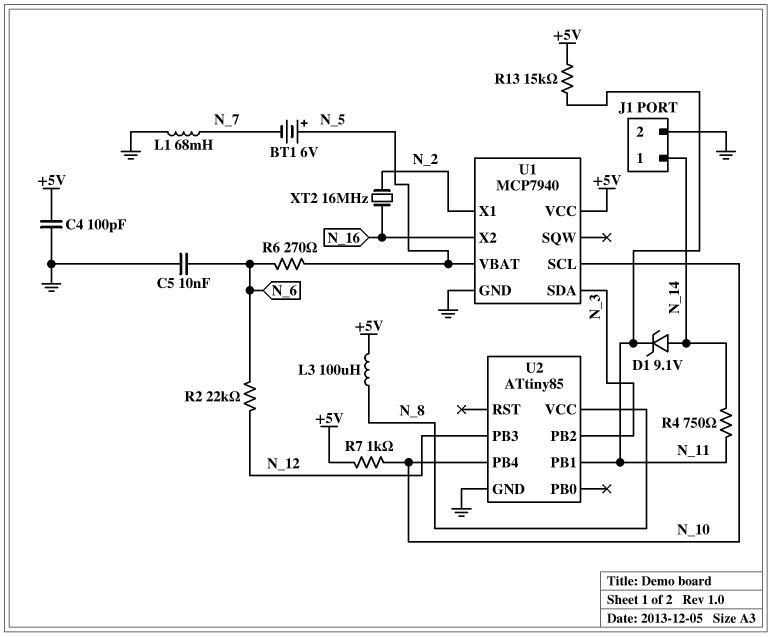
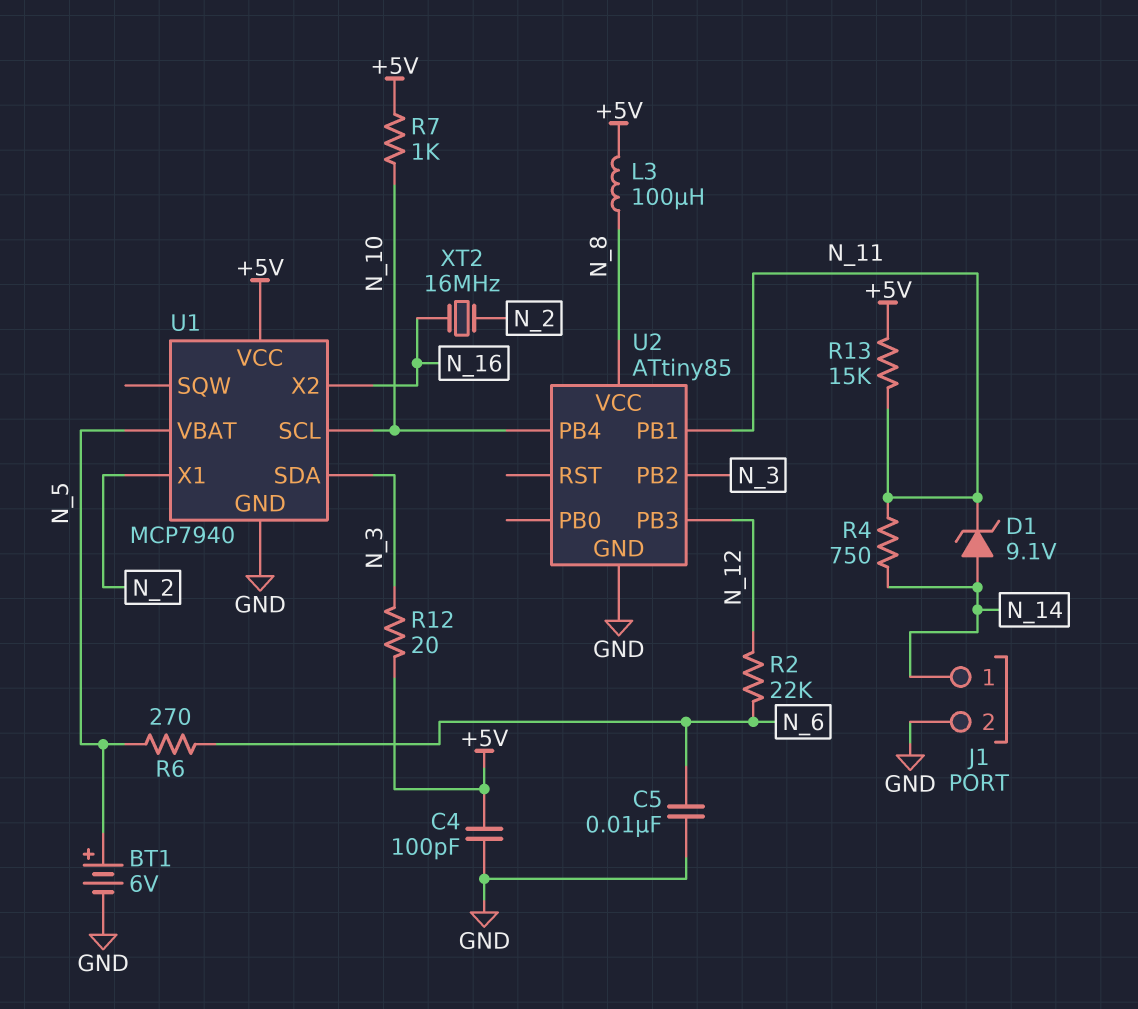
BT1: 6V (plus N_5, minus N_7) -> 6V (plus N_5, minus GND)
L1: 68mH (GND, N_7) -> none
R12: none -> 20 (+5V, N_3)

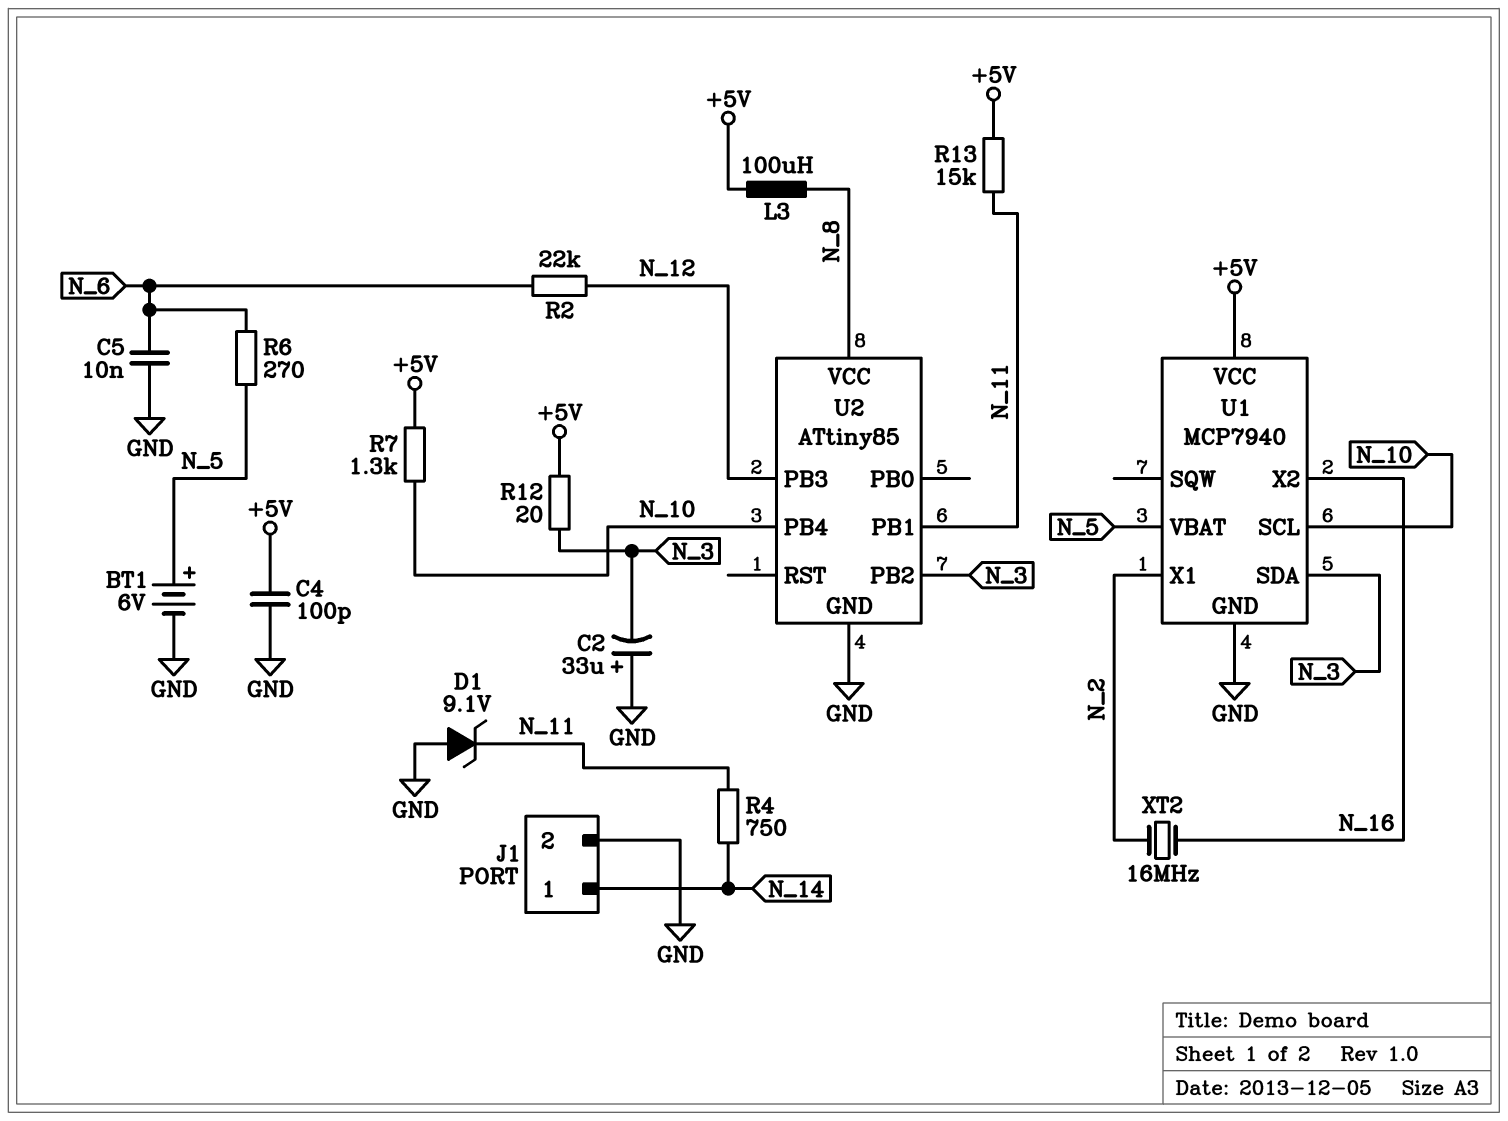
C2: none -> 33uF (plus GND, minus N_3)
D1: zener 9.1V (A N_14, K N_11) -> zener 9.1V (A GND, K N_11)
R7: 1k (+5V, N_10) -> 1.3k (+5V, N_10)

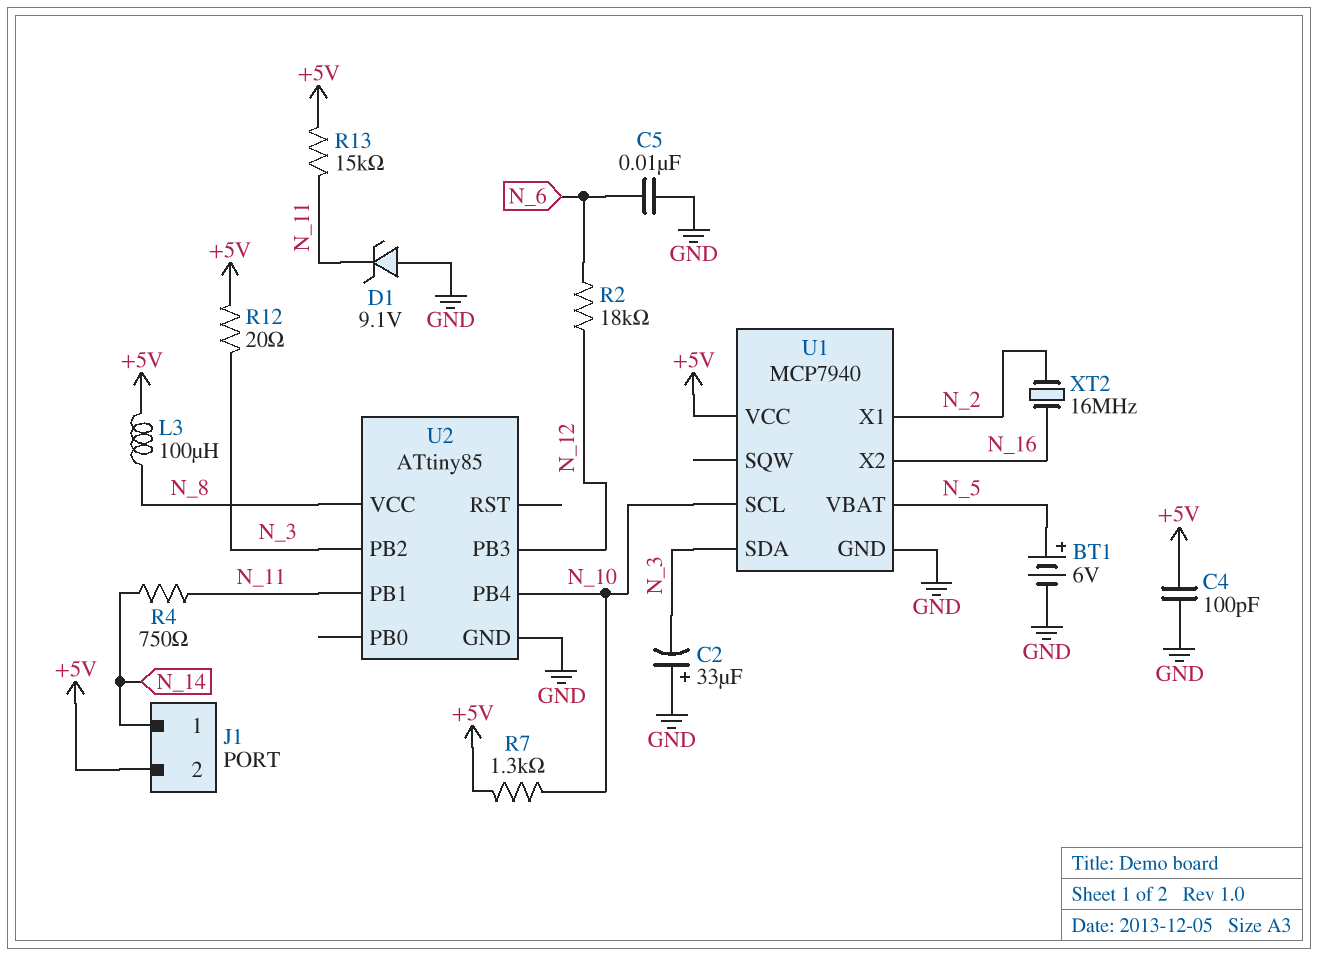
J1 pin 2: GND -> +5V
R2: 22k (N_6, N_12) -> 18k (N_6, N_12)
R6: 270 (N_5, N_6) -> none

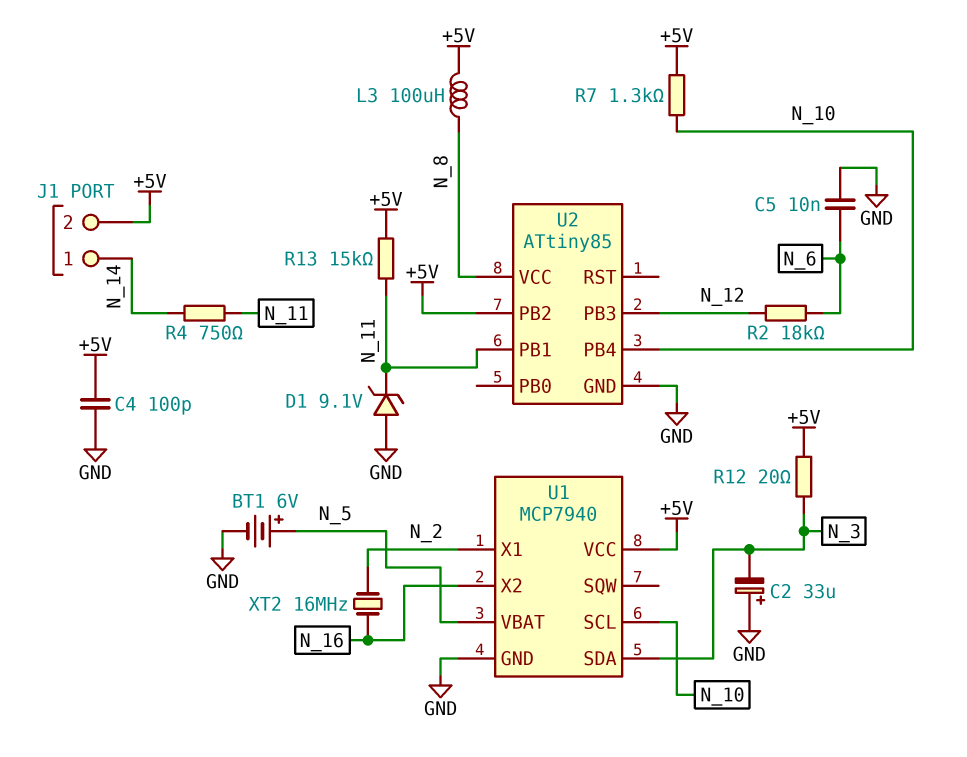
U2 pin PB2: N_3 -> +5V

